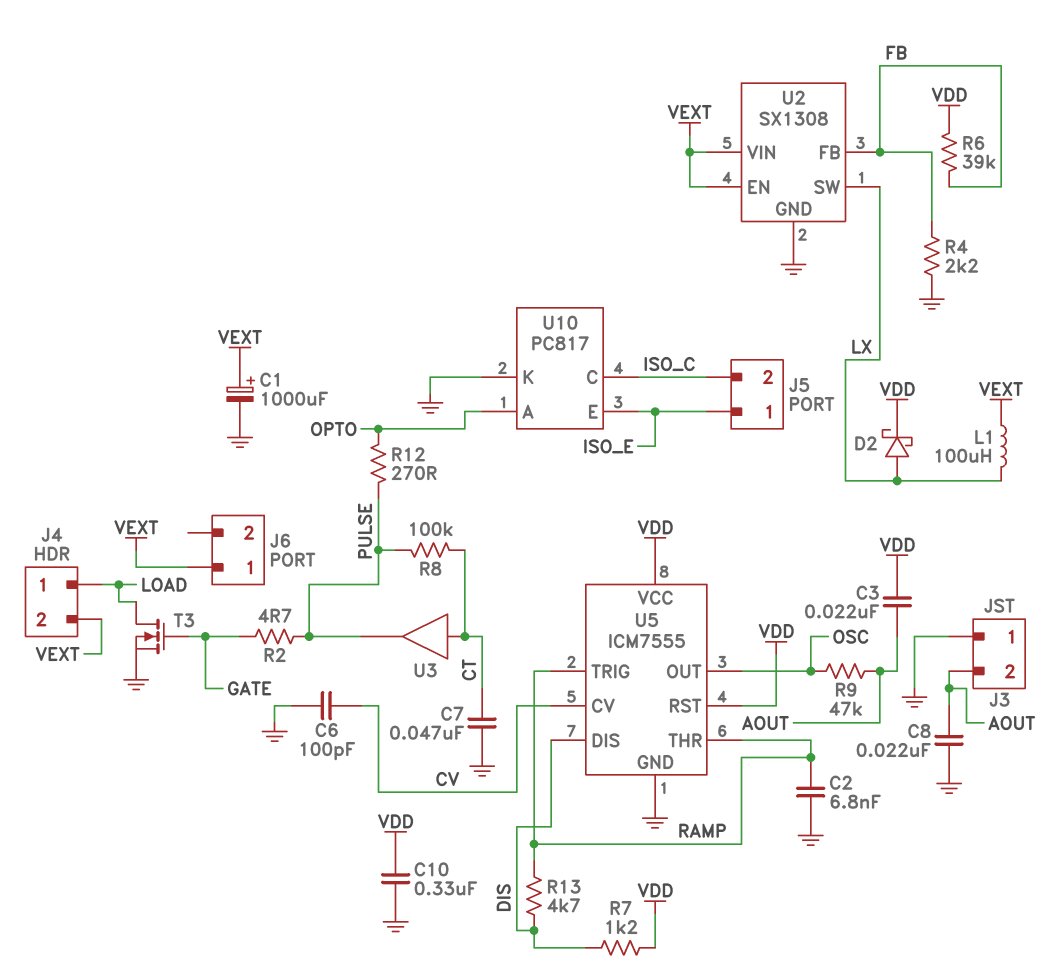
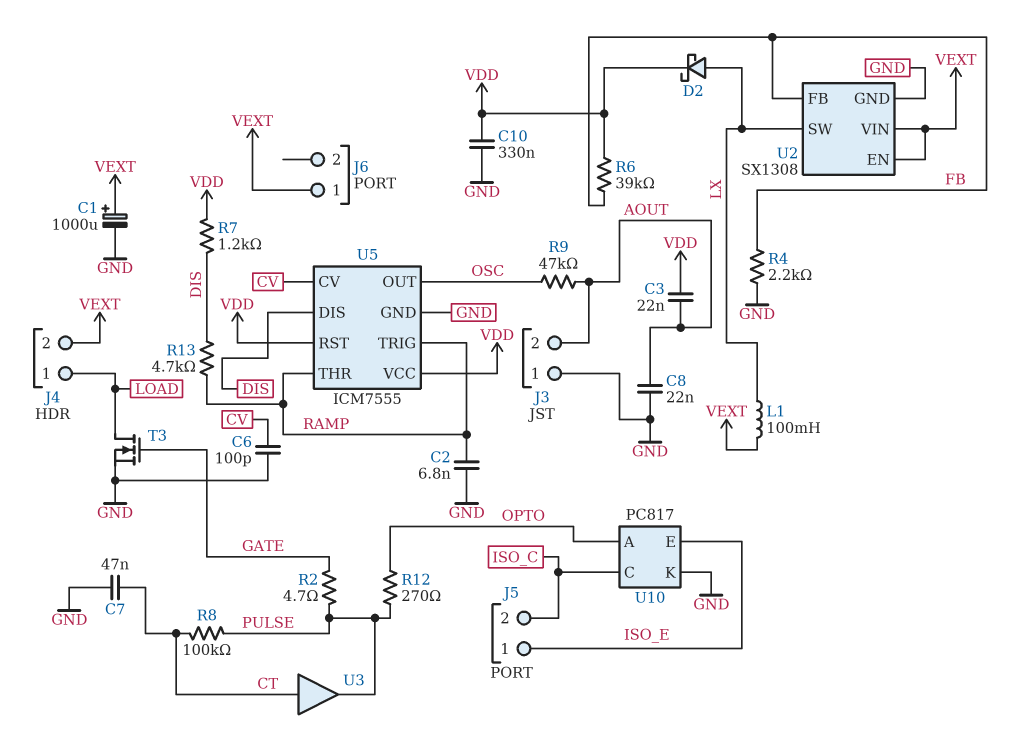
L1: 100uH (LX, VEXT) -> 100mH (LX, VEXT)

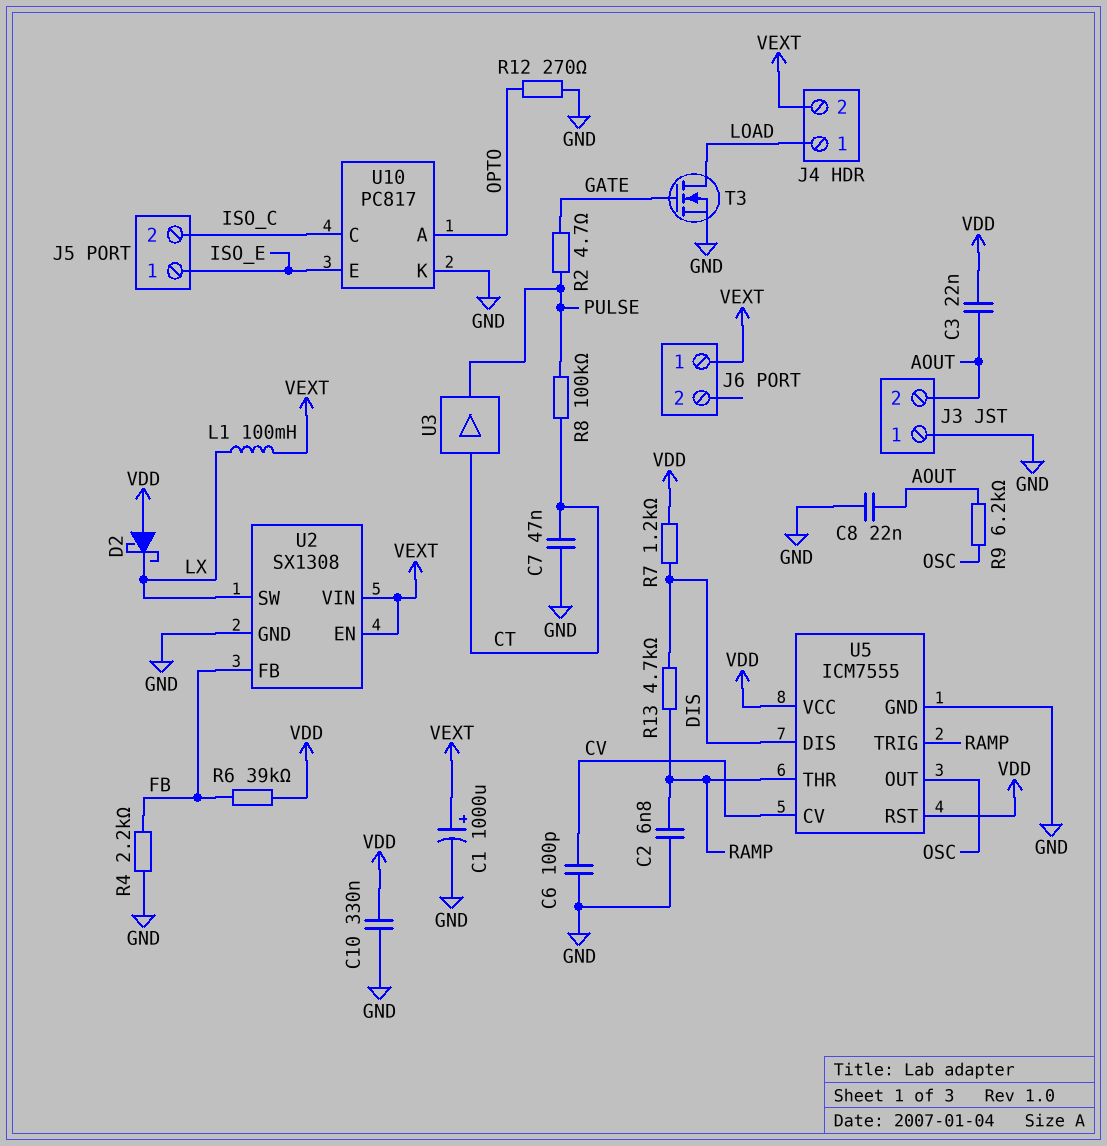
D2: schottky (A LX, K VDD) -> schottky (A VDD, K LX)
R9: 47k (AOUT, OSC) -> 6.2k (AOUT, OSC)
R12: 270 (OPTO, PULSE) -> 270 (GND, OPTO)

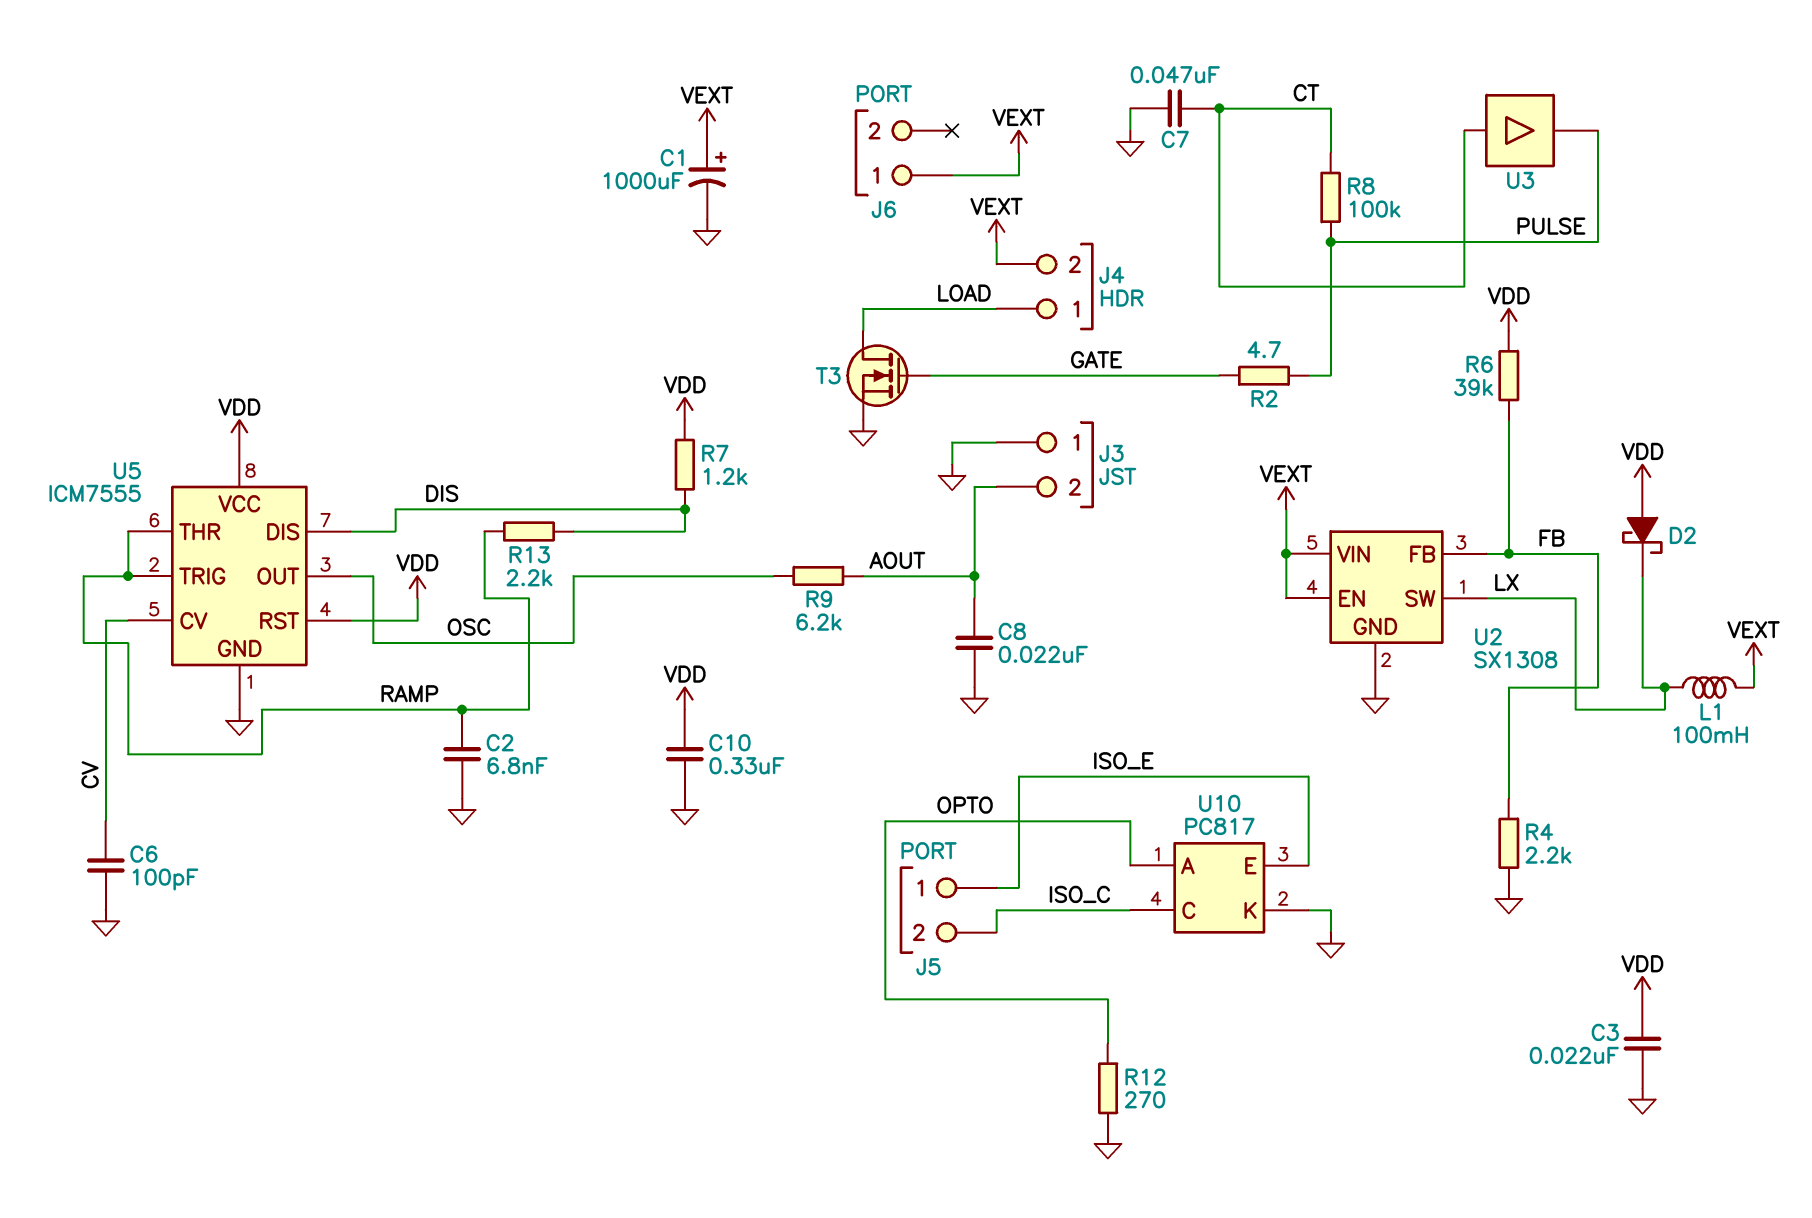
C3: 22nF (AOUT, VDD) -> 22nF (GND, VDD)
R13: 4.7k (DIS, RAMP) -> 2.2k (DIS, RAMP)

